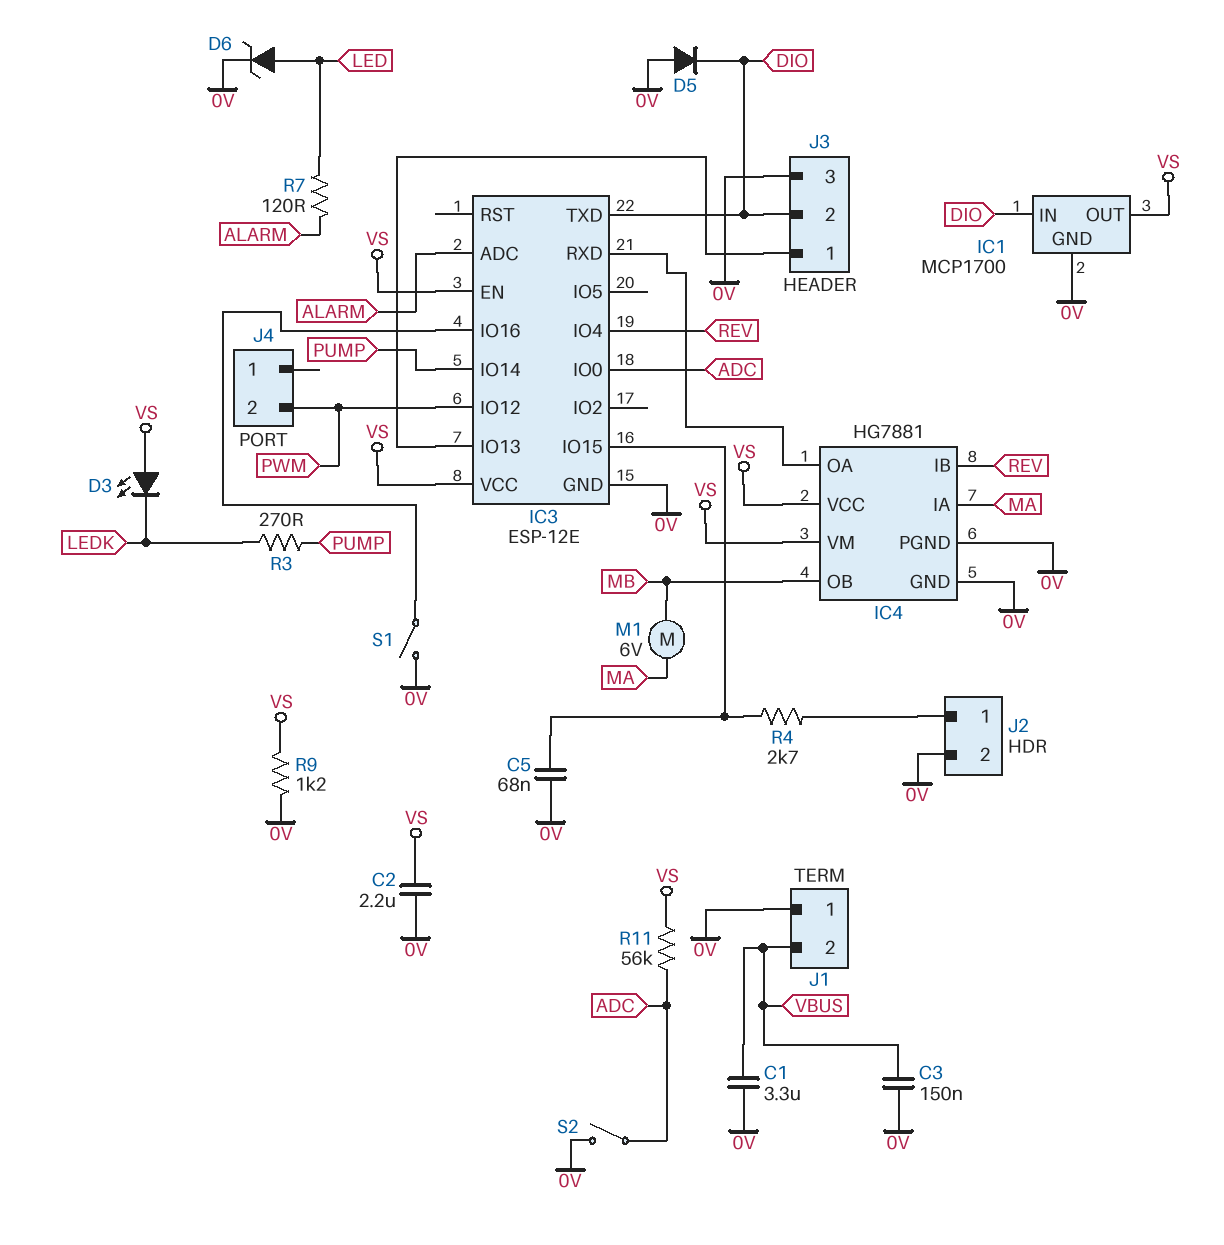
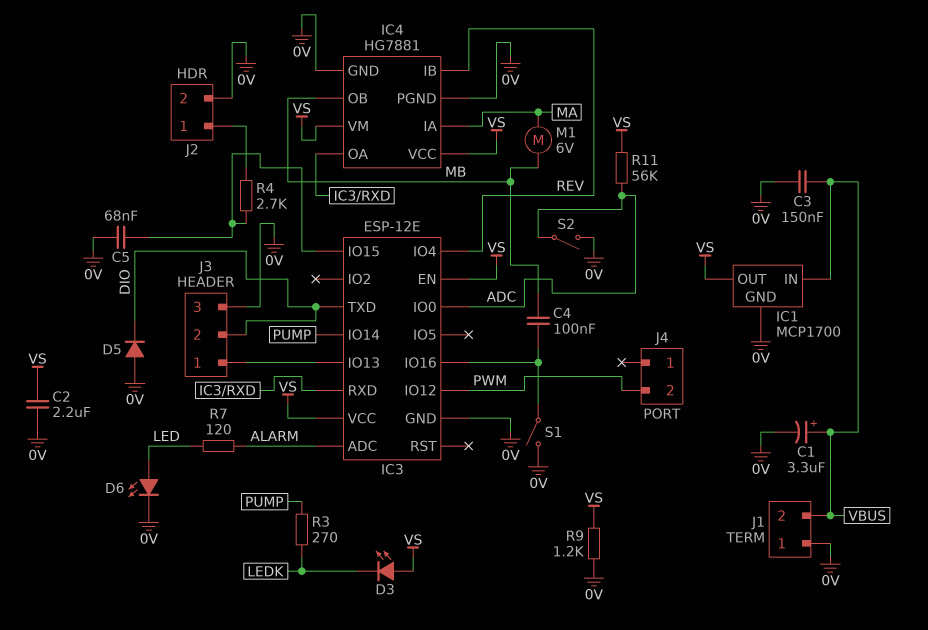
C1: 3.3uF (0V, VBUS) -> 3.3uF (plus VBUS, minus 0V)
C4: none -> 100nF (IC3/IO16, MB)
D6: zener (A LED, K 0V) -> LED (A LED, K 0V)
IC1 pin IN: DIO -> VBUS

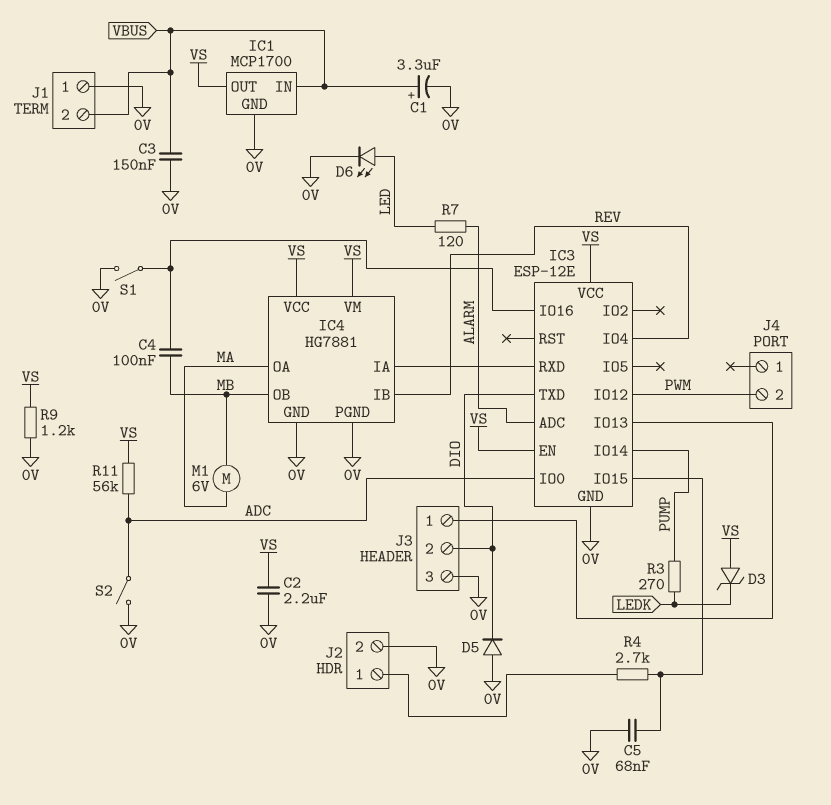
D3: LED (A VS, K LEDK) -> zener (A VS, K LEDK)
IC4 pin IA: MA -> IC3/RXD
IC4 pin OA: IC3/RXD -> MA

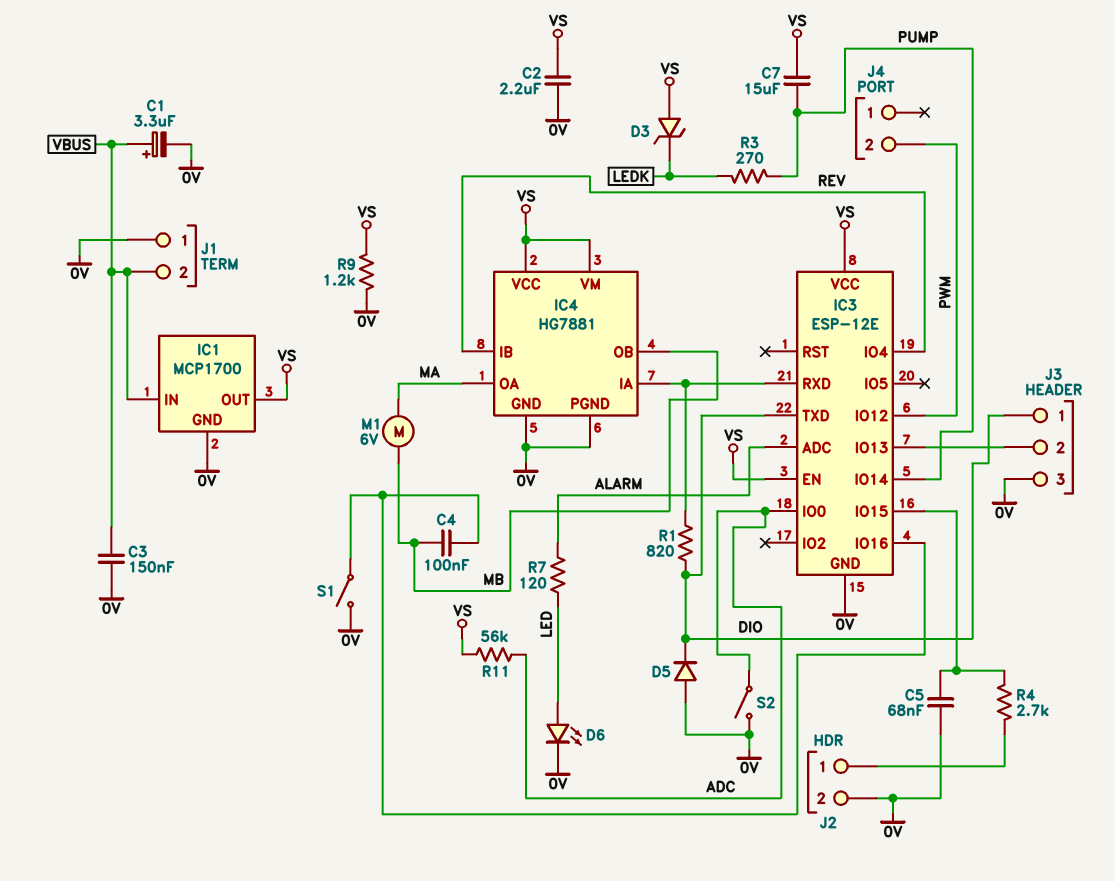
C7: none -> 15uF (PUMP, VS)
J3 pin 1: IC3/IO13 -> DIO
J3 pin 2: DIO -> IC3/IO13
R1: none -> 820 (DIO, IC3/RXD)

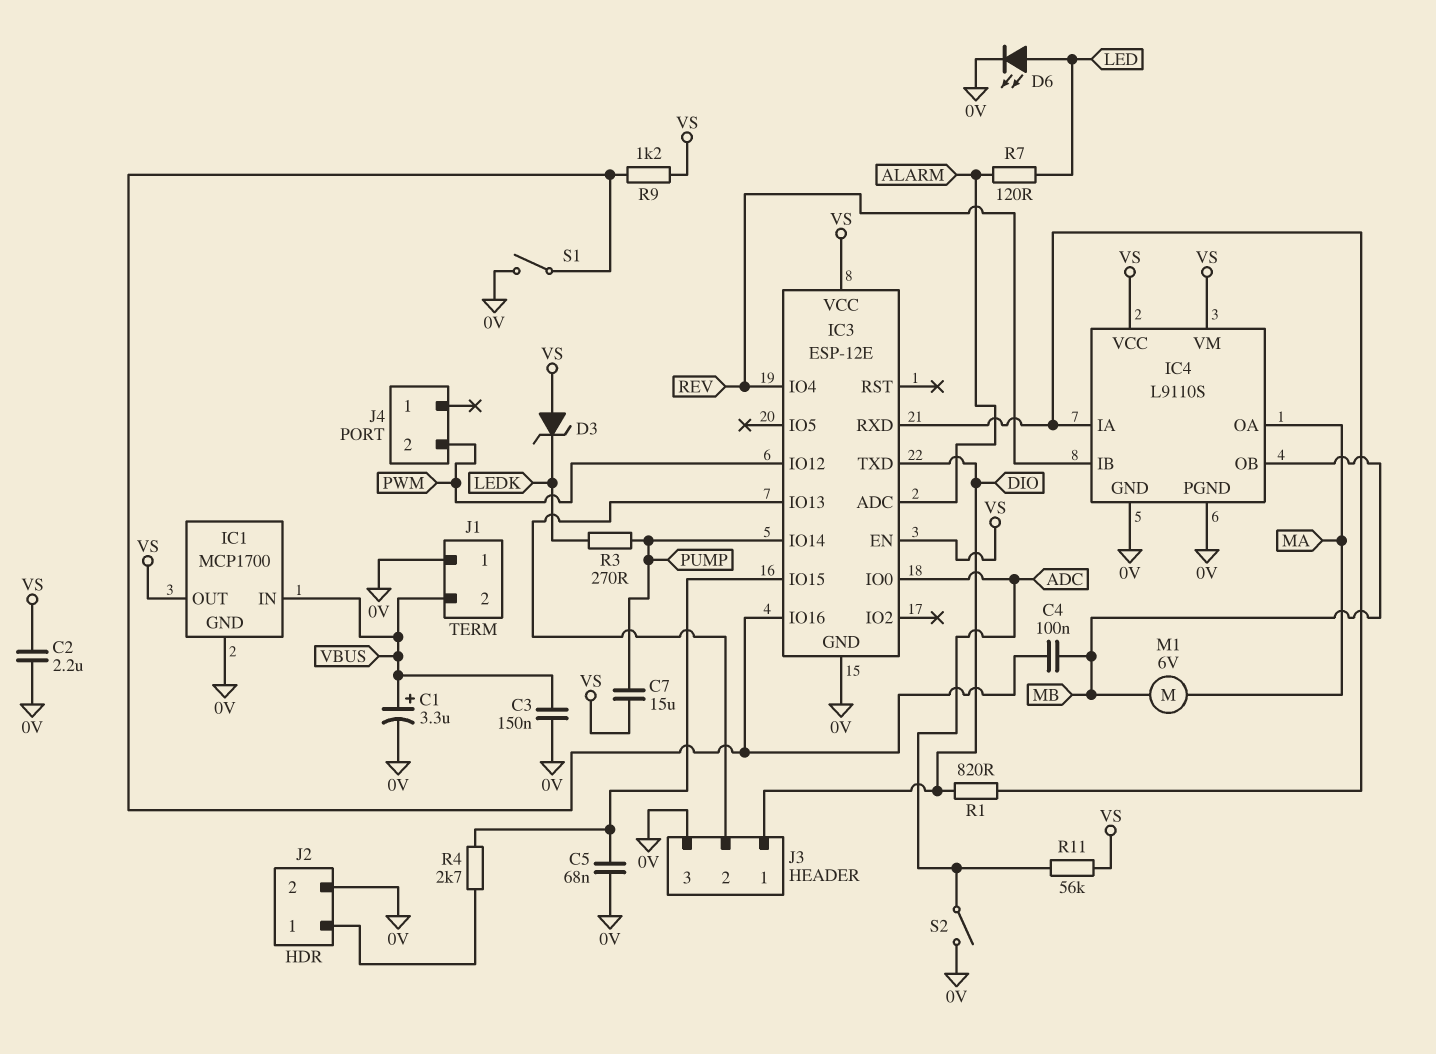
D5: diode (A 0V, K DIO) -> none
IC4: HG7881 -> L9110S
R9: 1.2k (0V, VS) -> 1.2k (IC3/IO16, VS)

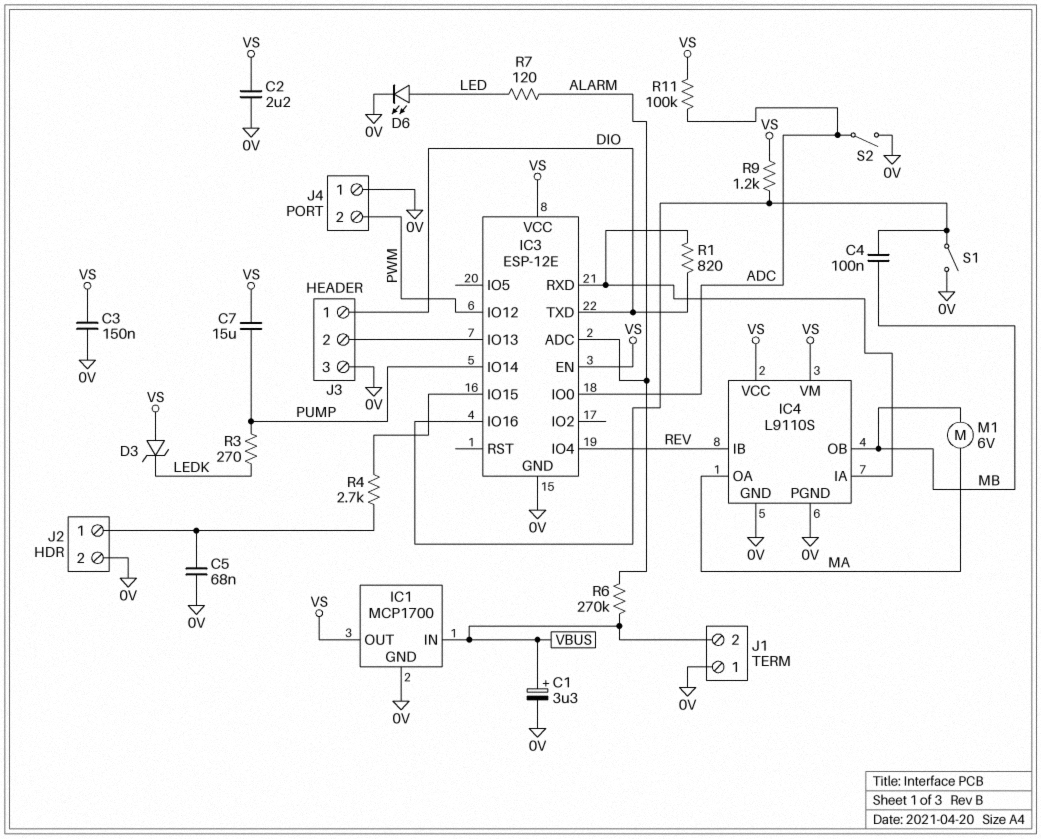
C3: 150nF (0V, VBUS) -> 150nF (0V, VS)
C5: 68nF (0V, IC3/IO15) -> 68nF (0V, J2/1)
J4 pin 1: none -> 0V
R6: none -> 270k (ALARM, VBUS)
R11: 56k (ADC, VS) -> 100k (ADC, VS)

